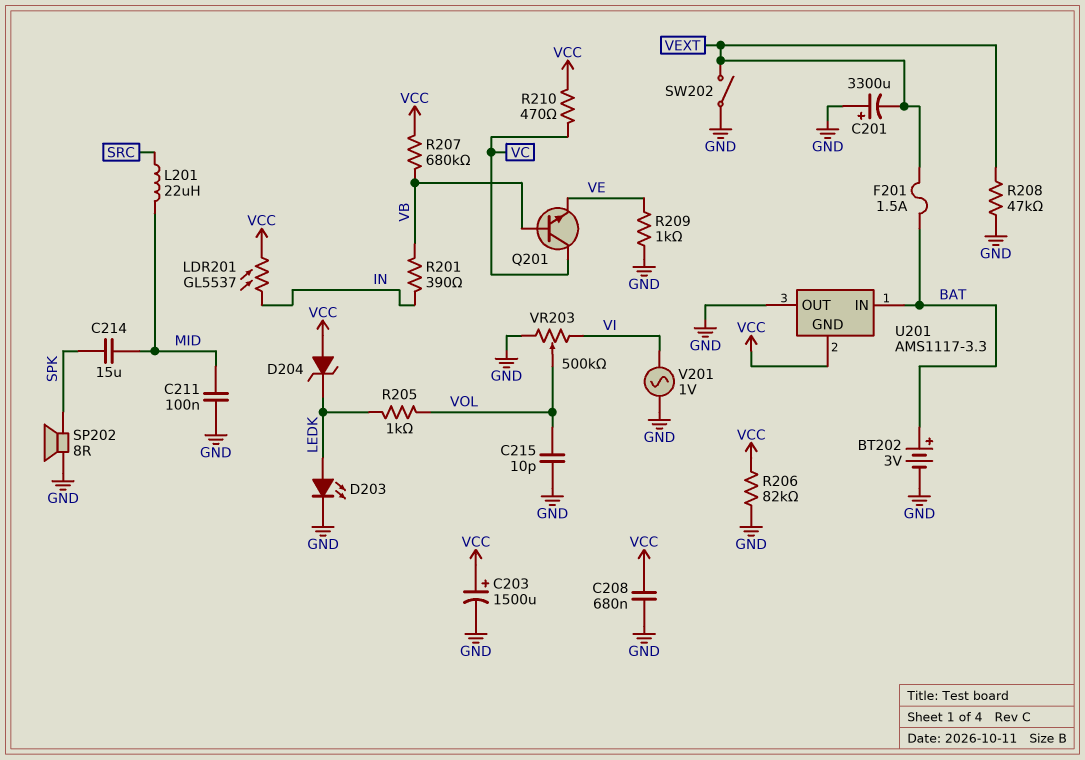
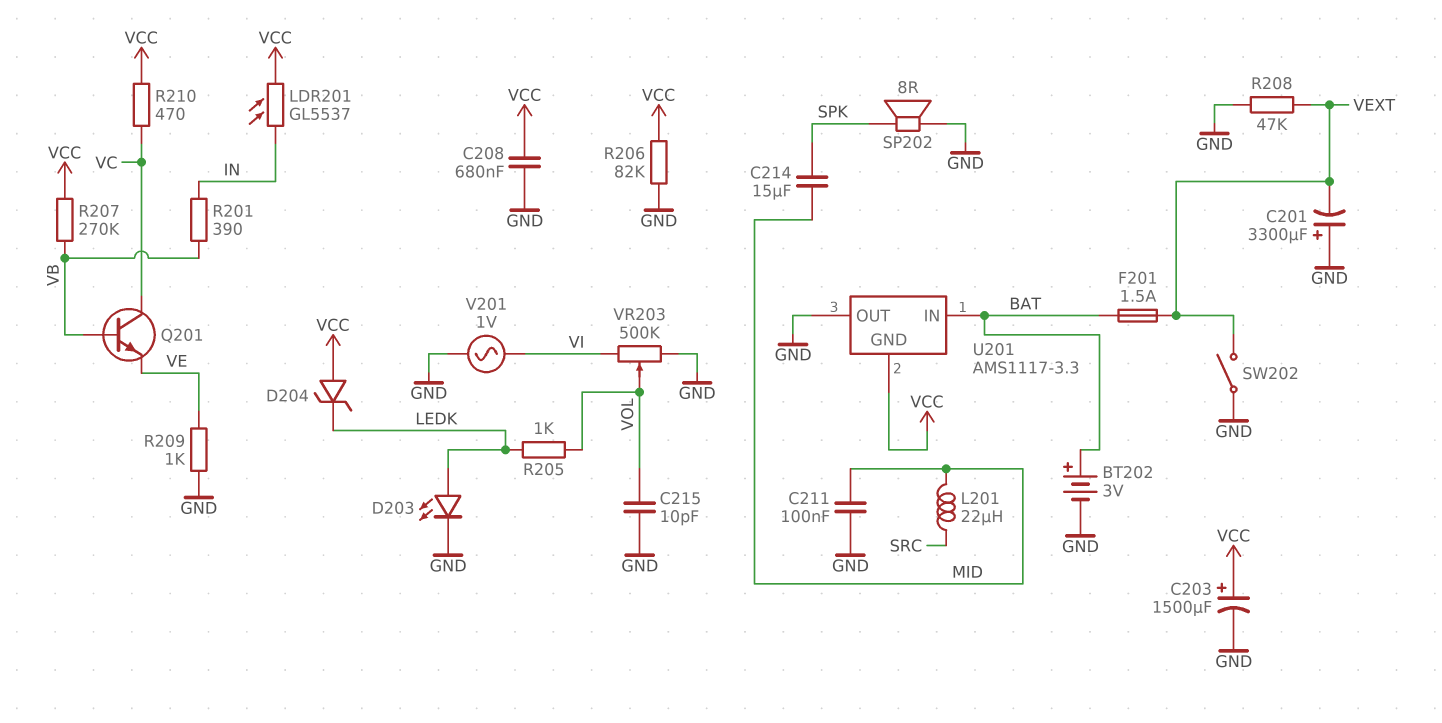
R207: 680k (VB, VCC) -> 270k (VB, VCC)

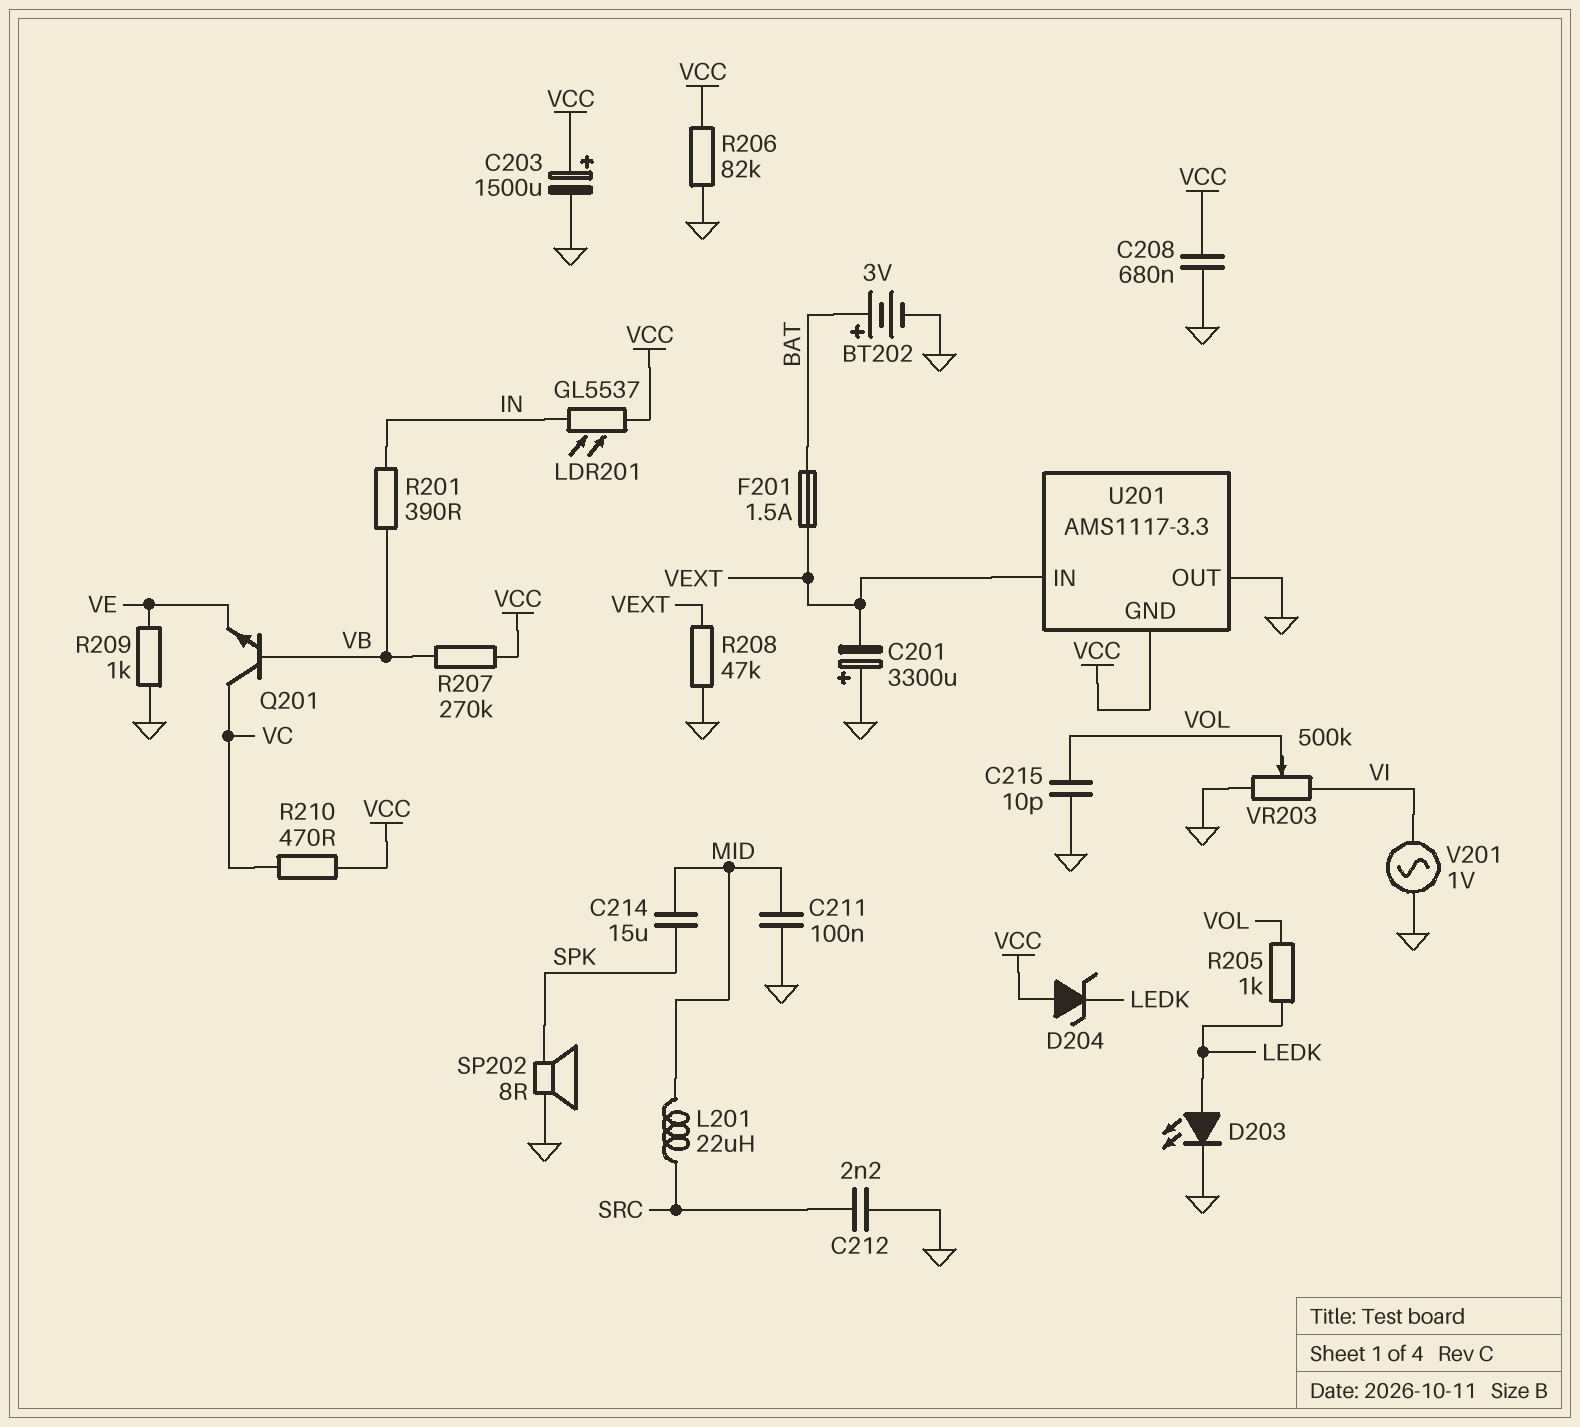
C212: none -> 2.2nF (GND, SRC)
SW202: switch (GND, VEXT) -> none
U201 pin IN: BAT -> VEXT

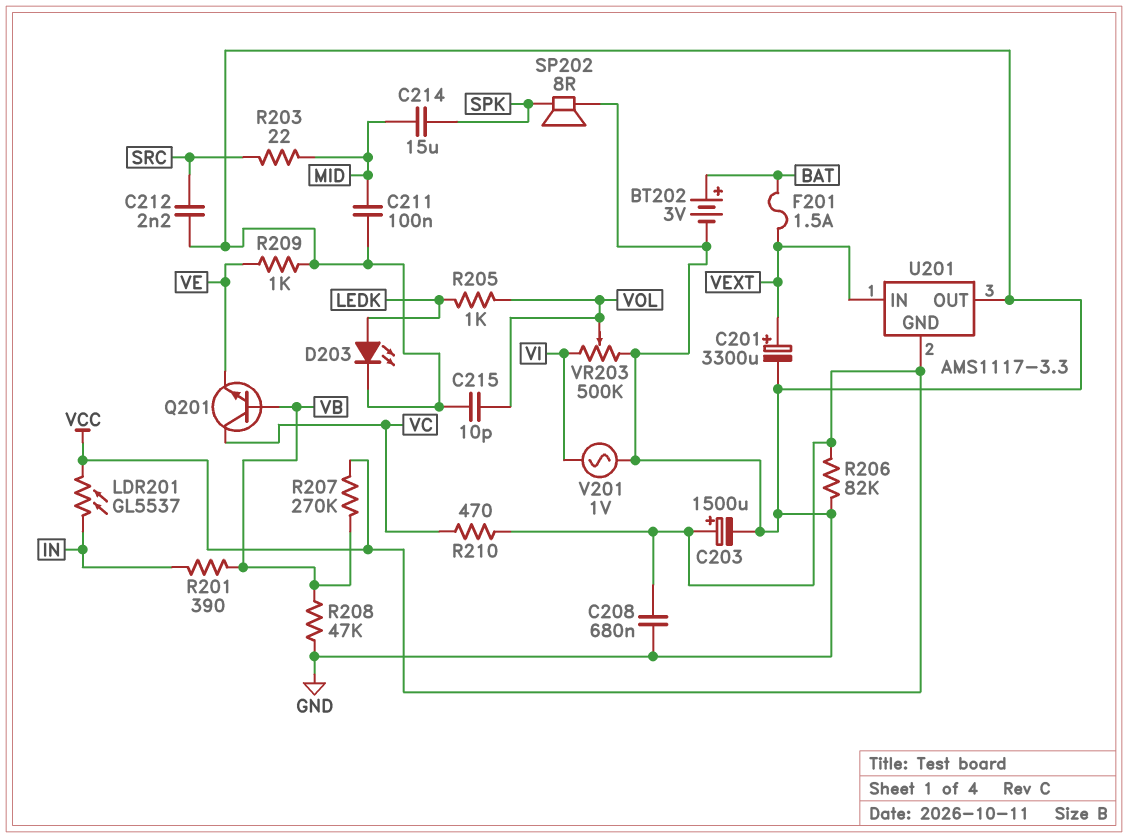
C201: 3300uF (plus GND, minus VEXT) -> 3300uF (plus VEXT, minus GND)
D204: zener (A VCC, K LEDK) -> none
L201: 22uH (MID, SRC) -> none
R203: none -> 22 (MID, SRC)
R208: 47k (GND, VEXT) -> 47k (GND, VB)

